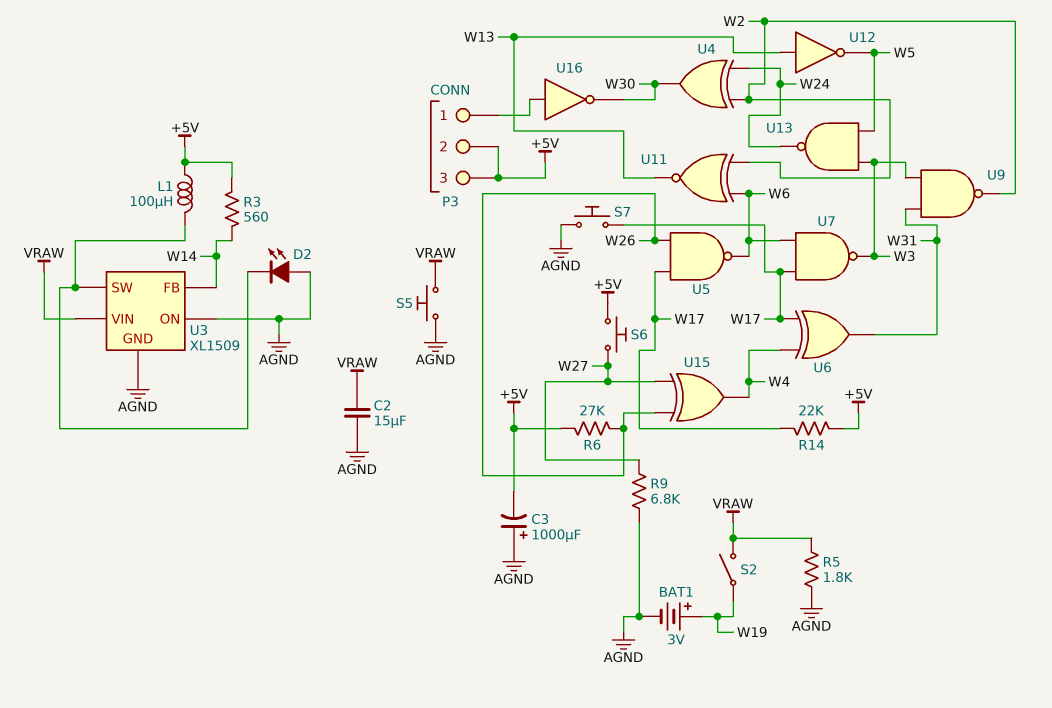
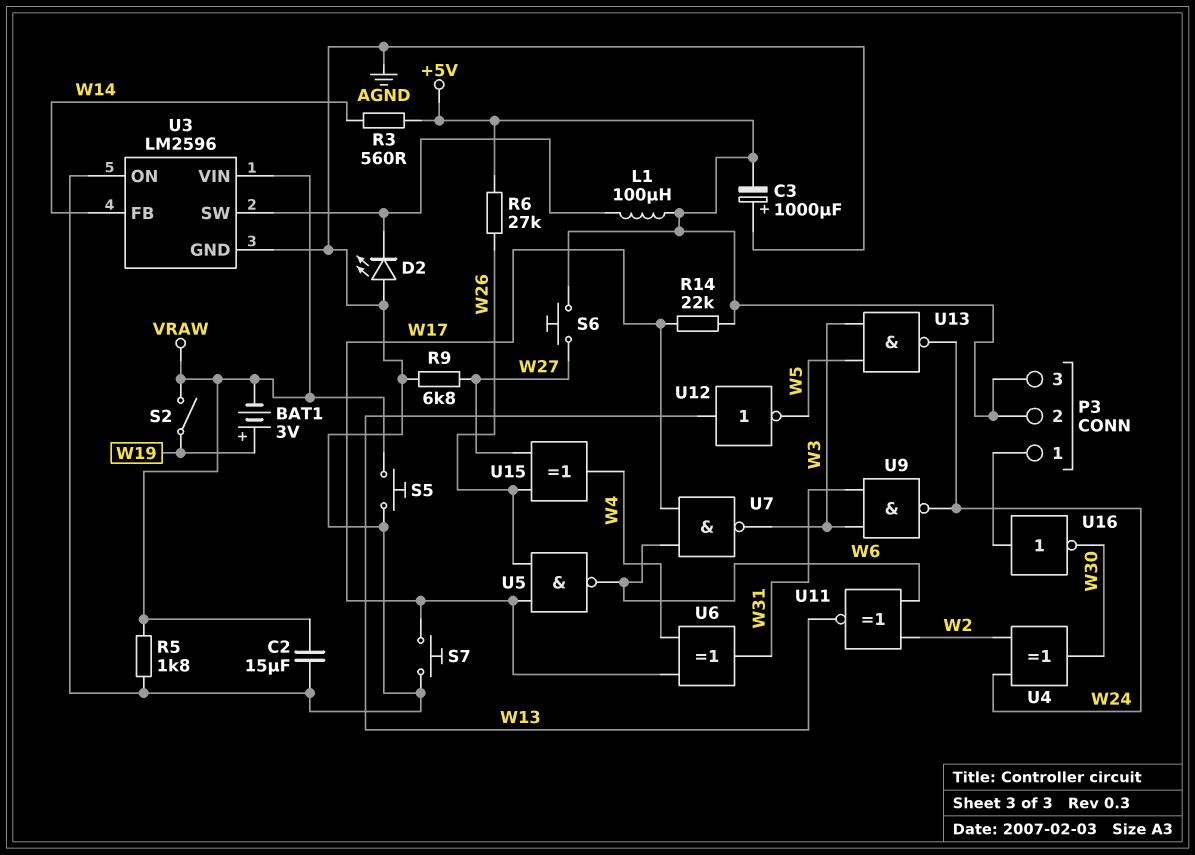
BAT1: 3V (plus W19, minus AGND) -> 3V (plus W19, minus VRAW)
U3: XL1509 -> LM2596
U9: NAND (in W3, in W31, out W2) -> NAND (in W3, in W31, out W24)

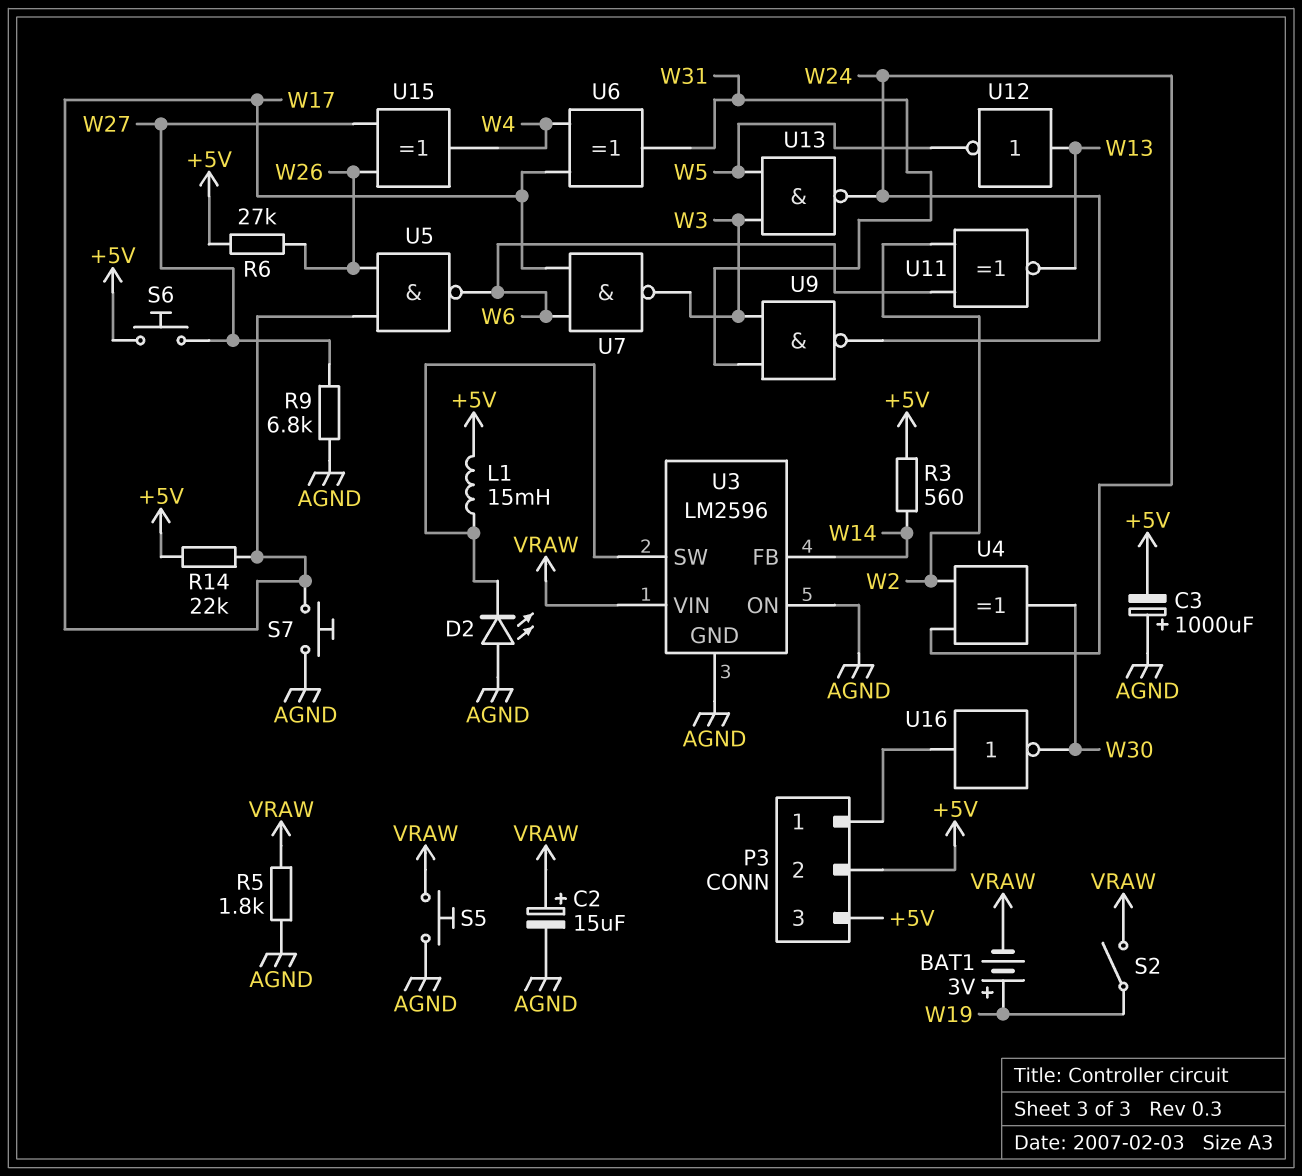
C2: 15uF (AGND, VRAW) -> 15uF (plus VRAW, minus AGND)
L1: 100uH (+5V, U3/SW) -> 15mH (+5V, U3/SW)

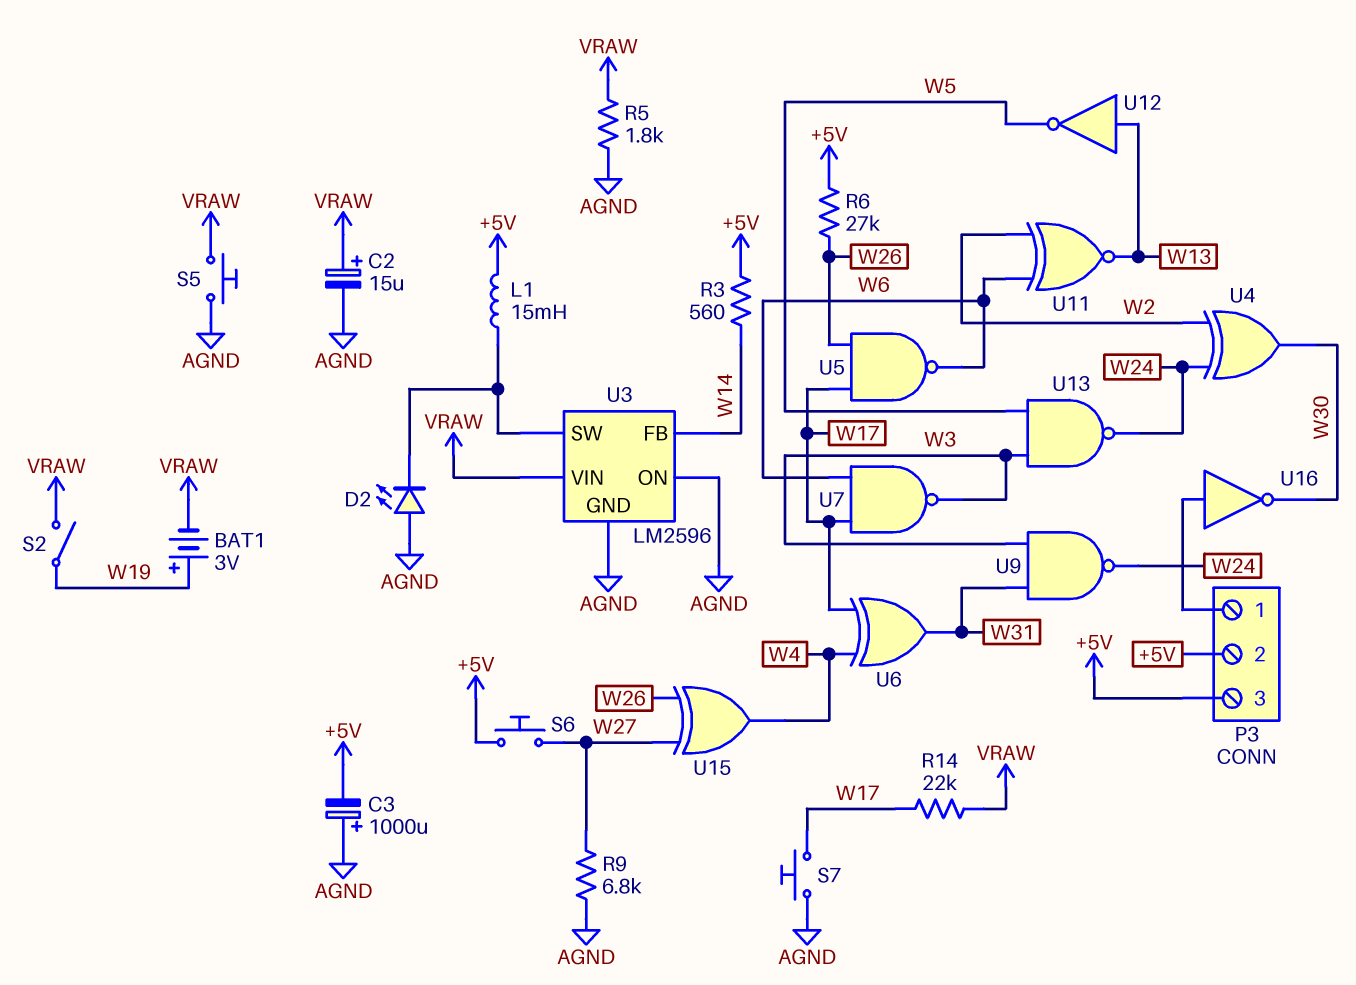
R14: 22k (+5V, W17) -> 22k (VRAW, W17)

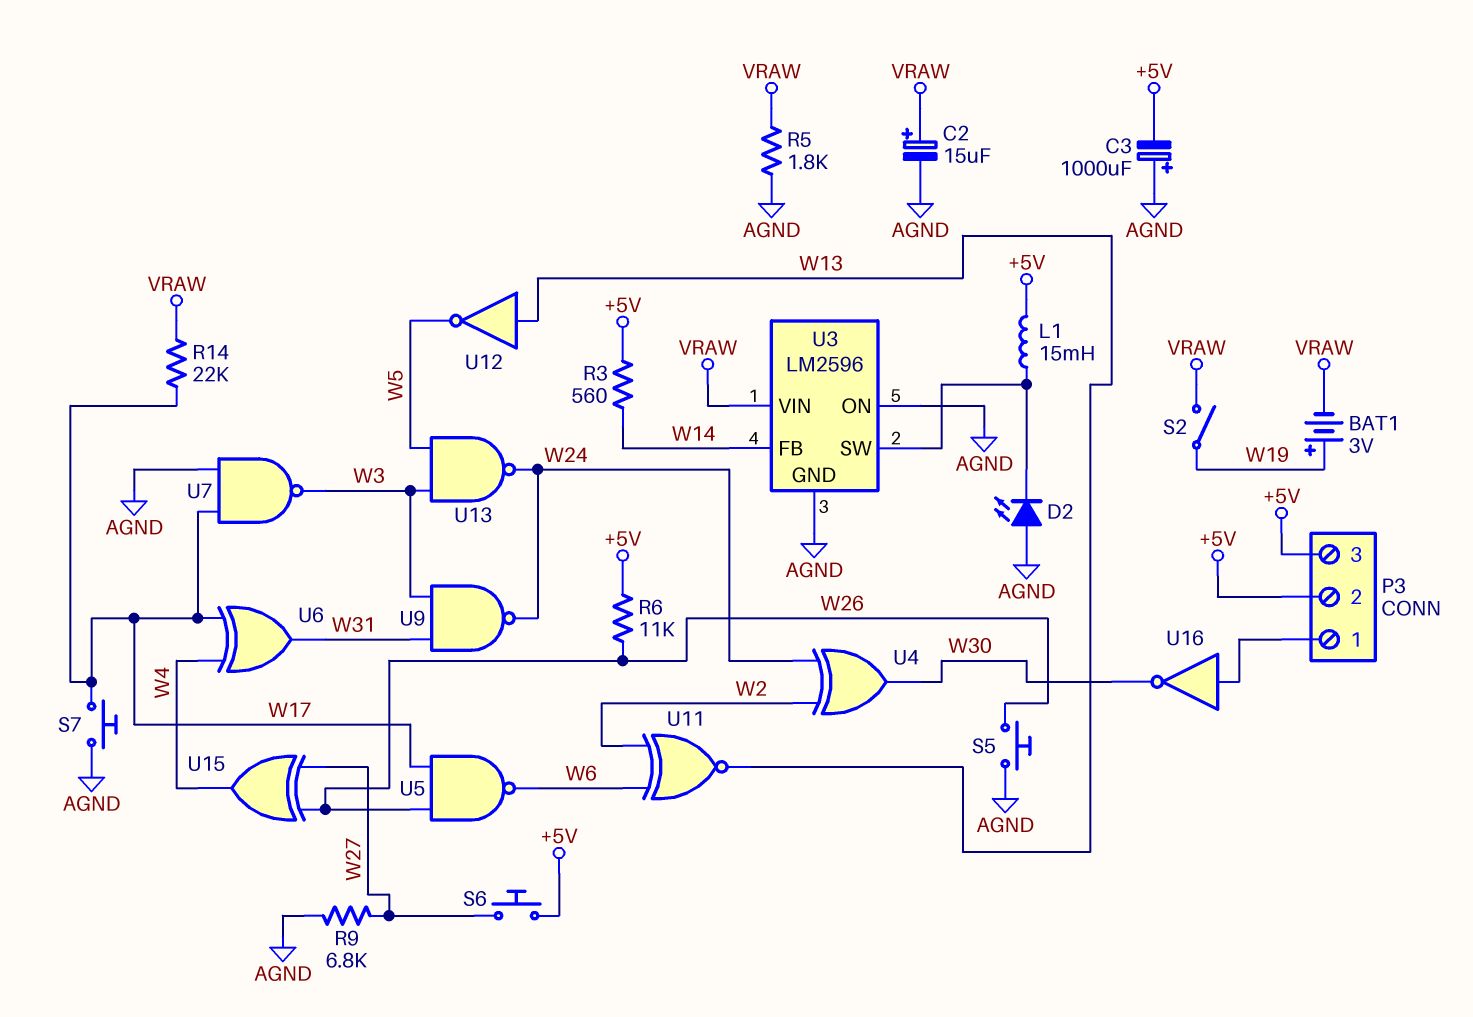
R6: 27k (+5V, W26) -> 11k (+5V, W26)
S5: button (AGND, VRAW) -> button (AGND, W26)
U7: NAND (in W6, in W17, out W3) -> NAND (in AGND, in W17, out W3)

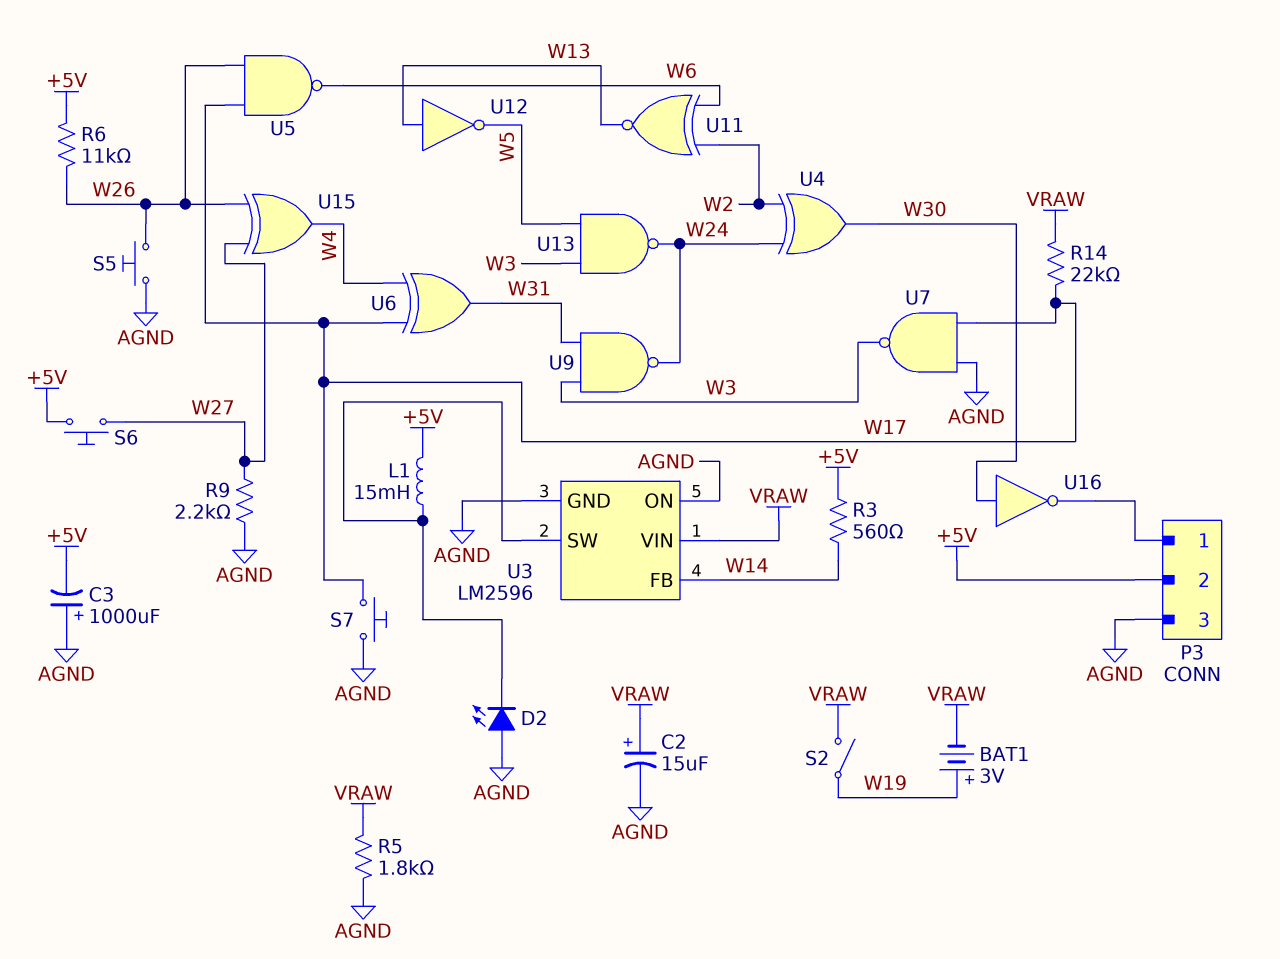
P3 pin 3: +5V -> AGND
R9: 6.8k (AGND, W27) -> 2.2k (AGND, W27)
U16: NOT (in P3/1, out W30) -> NOT (in W30, out P3/1)

